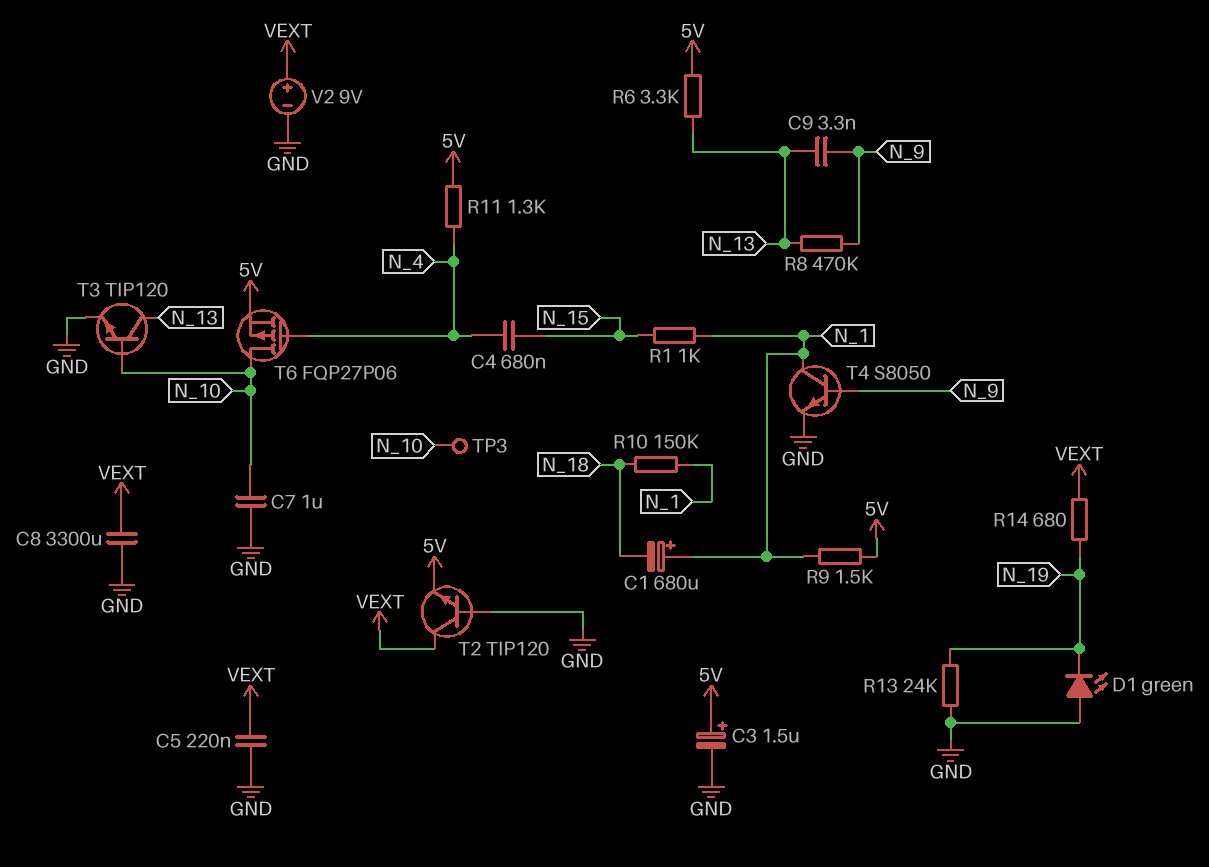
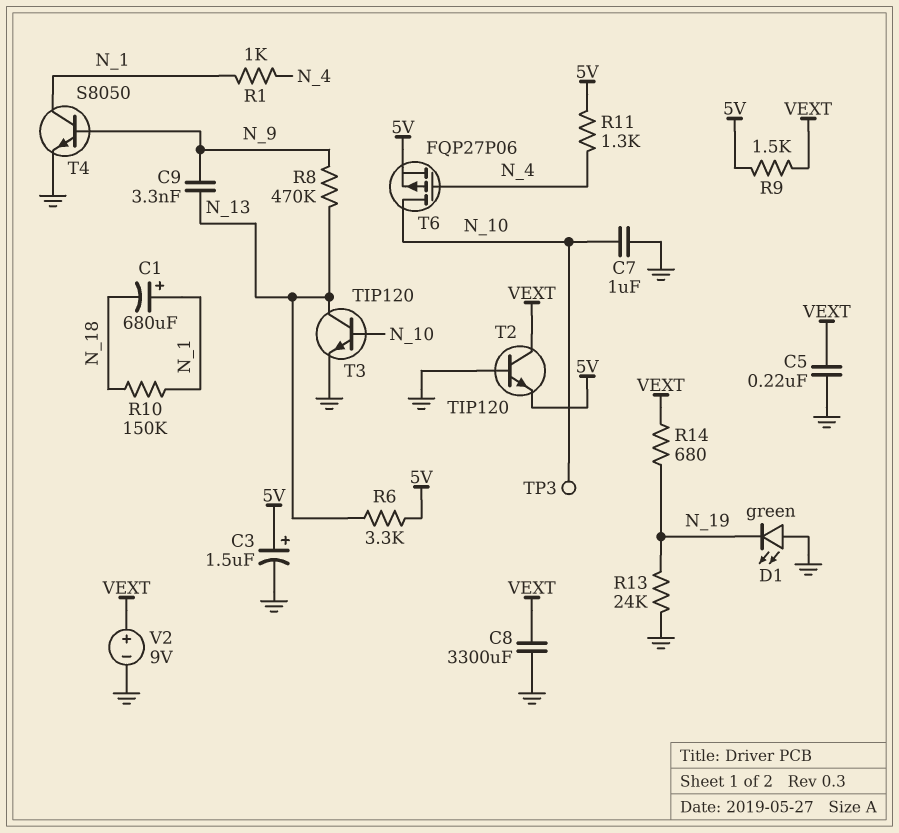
C4: 680nF (N_4, N_15) -> none
R1: 1k (N_1, N_15) -> 1k (N_1, N_4)
R9: 1.5k (5V, N_1) -> 1.5k (5V, VEXT)

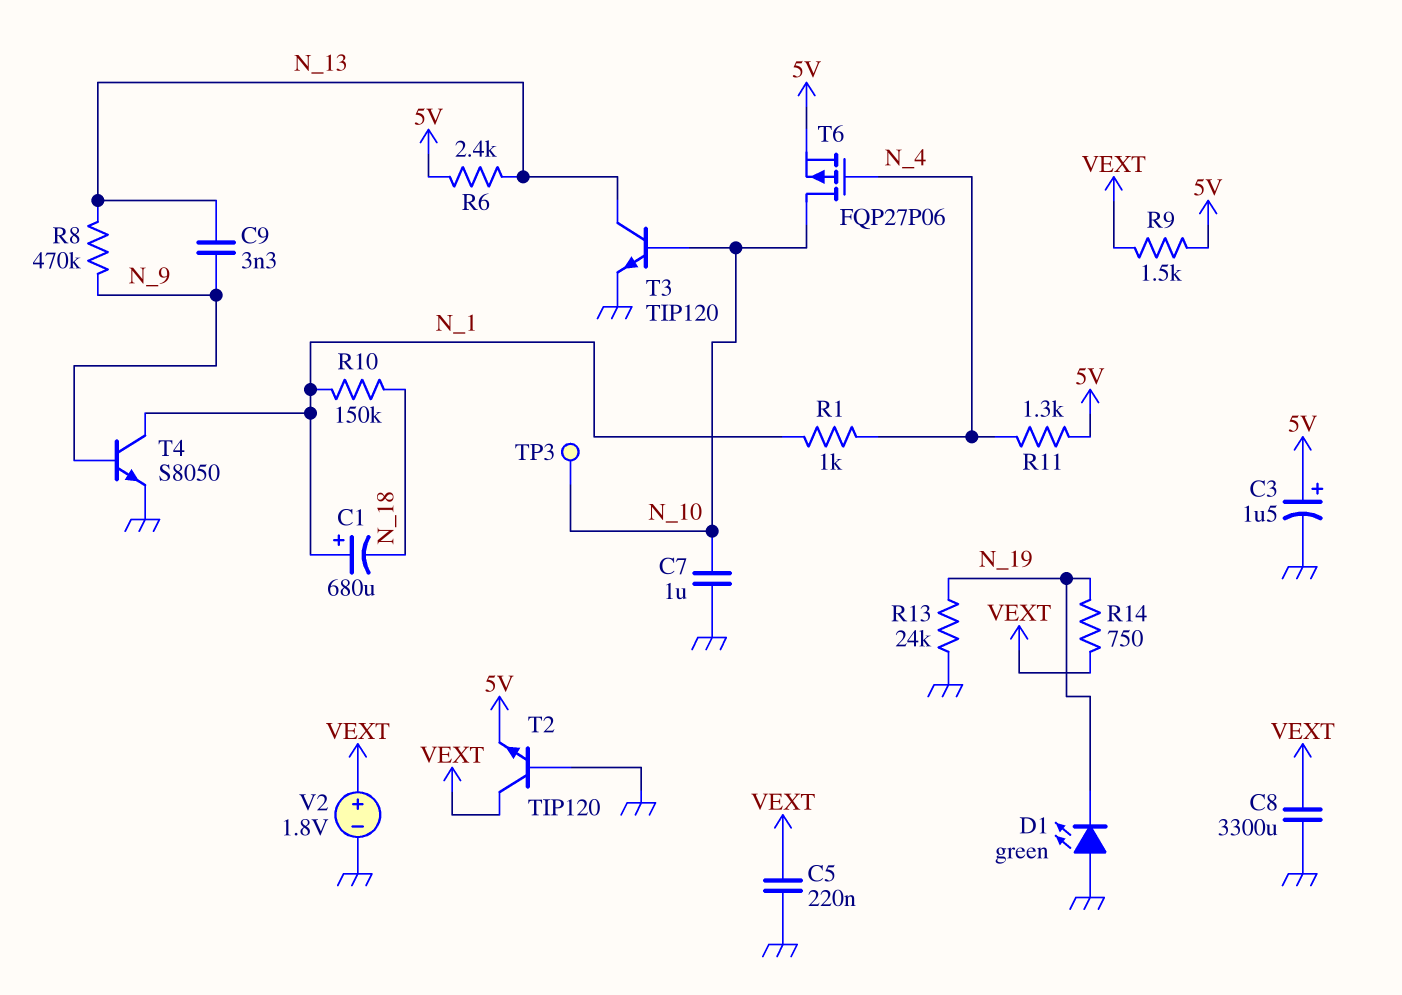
R6: 3.3k (5V, N_13) -> 2.4k (5V, N_13)
R14: 680 (N_19, VEXT) -> 750 (N_19, VEXT)
V2: 9V (plus VEXT, minus GND) -> 1.8V (plus VEXT, minus GND)

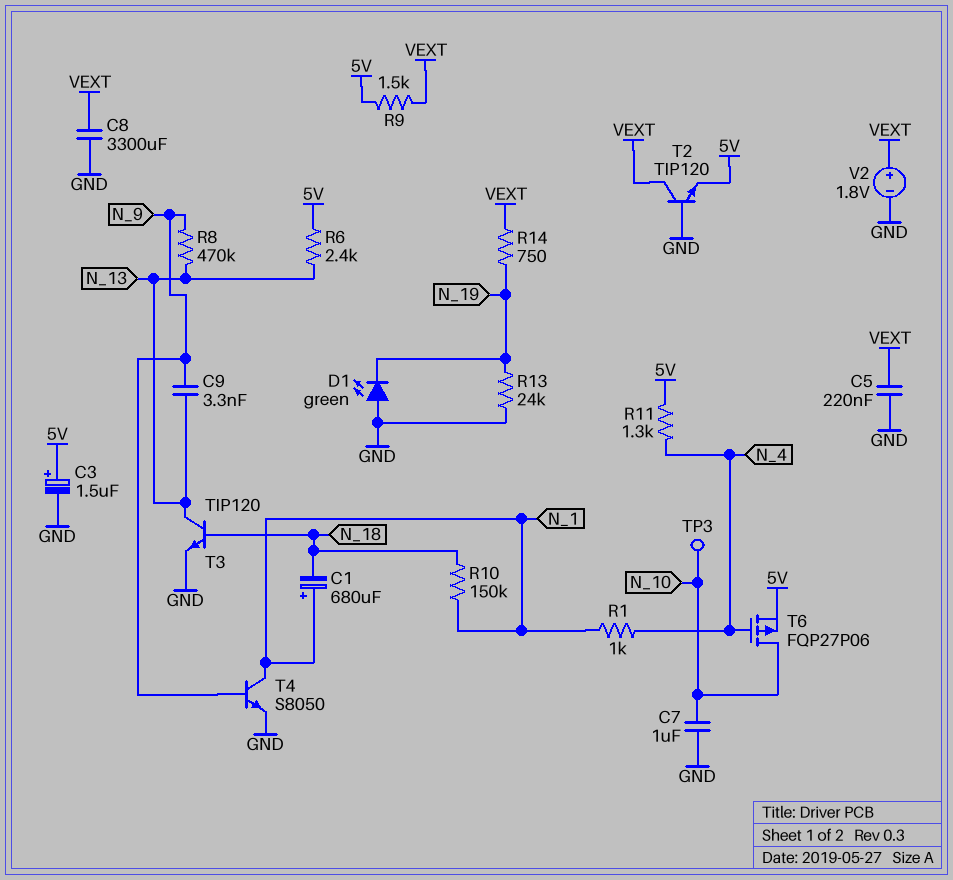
T3: NPN TIP120 (B N_10, C N_13, E GND) -> NPN TIP120 (B N_18, C N_13, E GND)

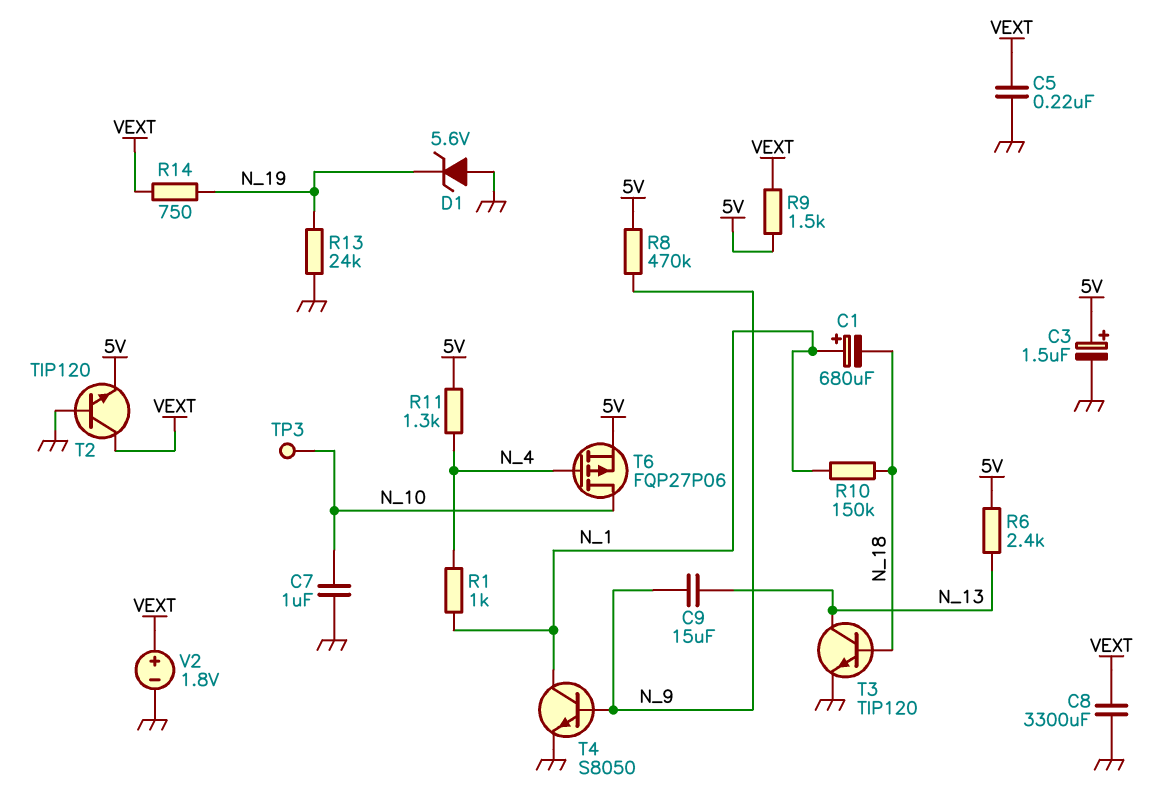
C9: 3.3nF (N_9, N_13) -> 15uF (N_9, N_13)
D1: LED green (A GND, K N_19) -> zener 5.6V (A GND, K N_19)
R8: 470k (N_9, N_13) -> 470k (5V, N_9)

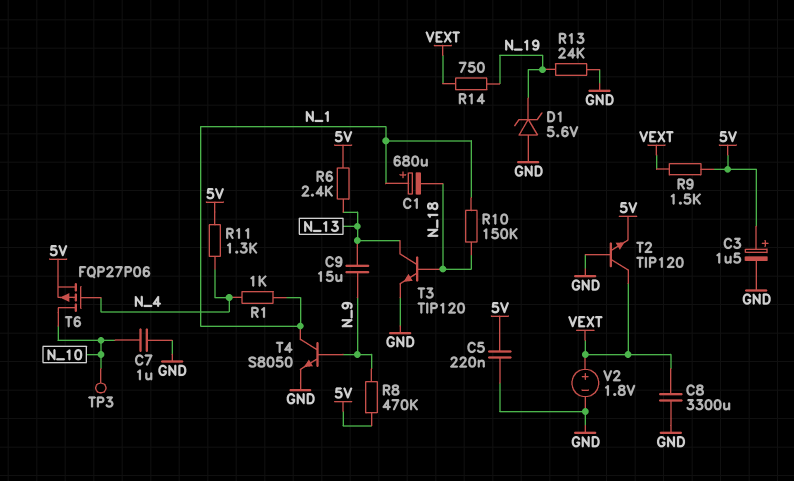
C5: 220nF (GND, VEXT) -> 220nF (5V, GND)

